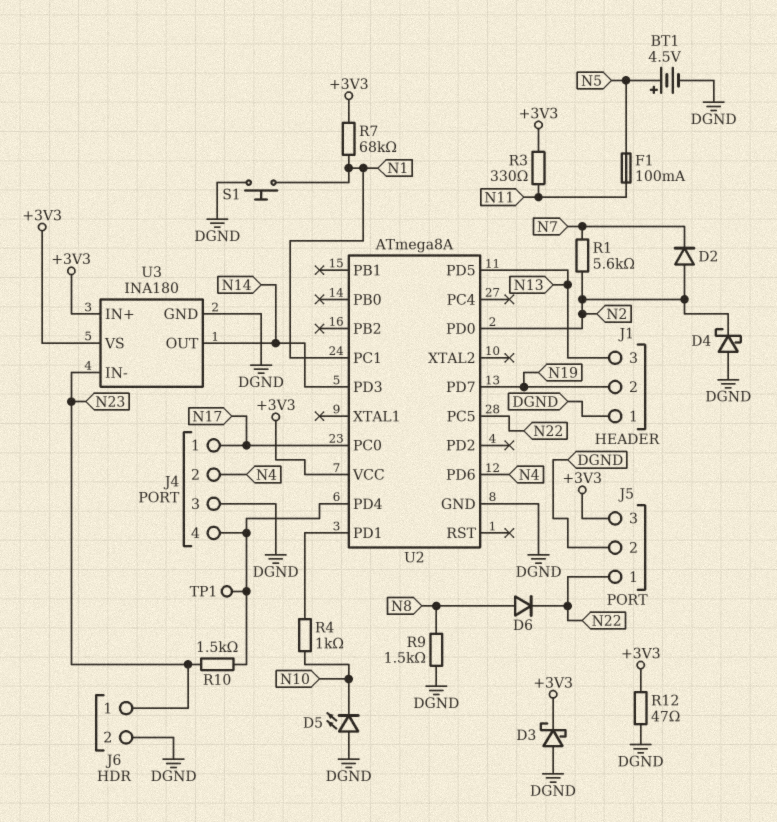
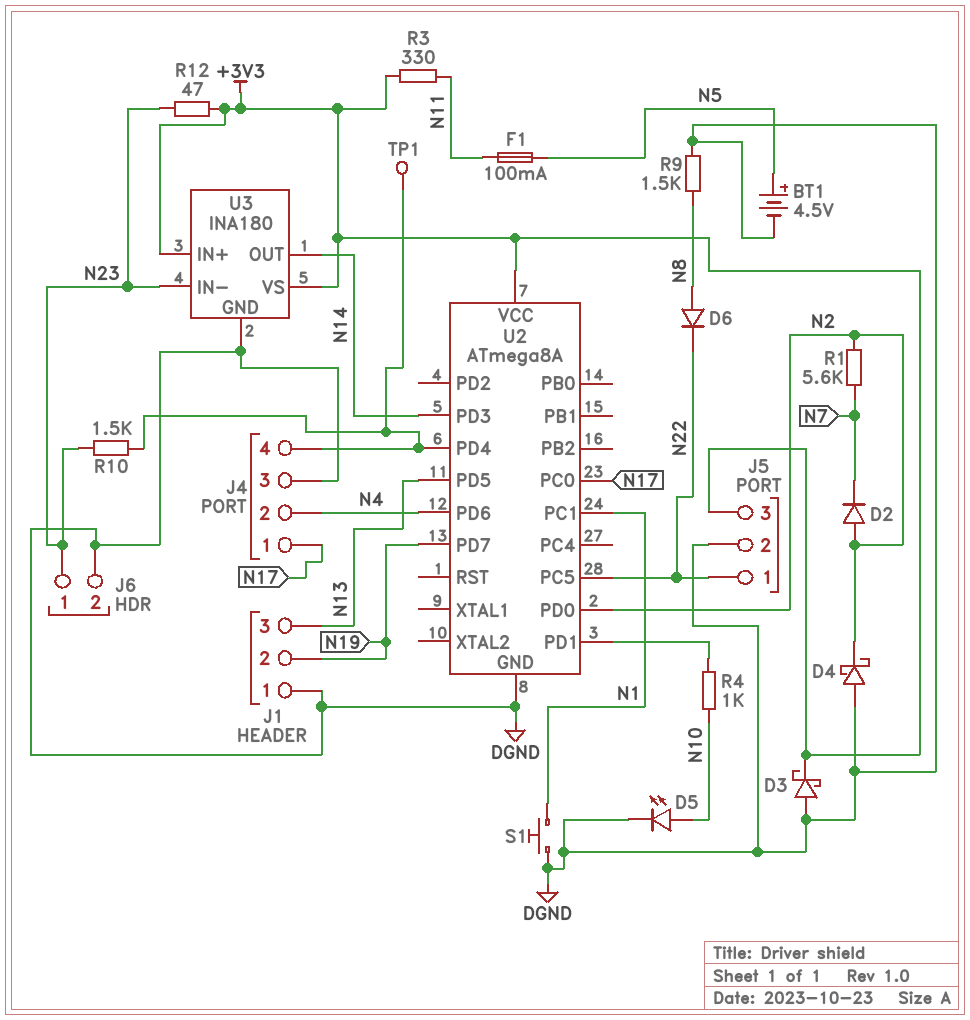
D5: LED (A DGND, K N10) -> LED (A N10, K DGND)
R7: 68k (+3V3, N1) -> none
R12: 47 (+3V3, DGND) -> 47 (+3V3, N23)

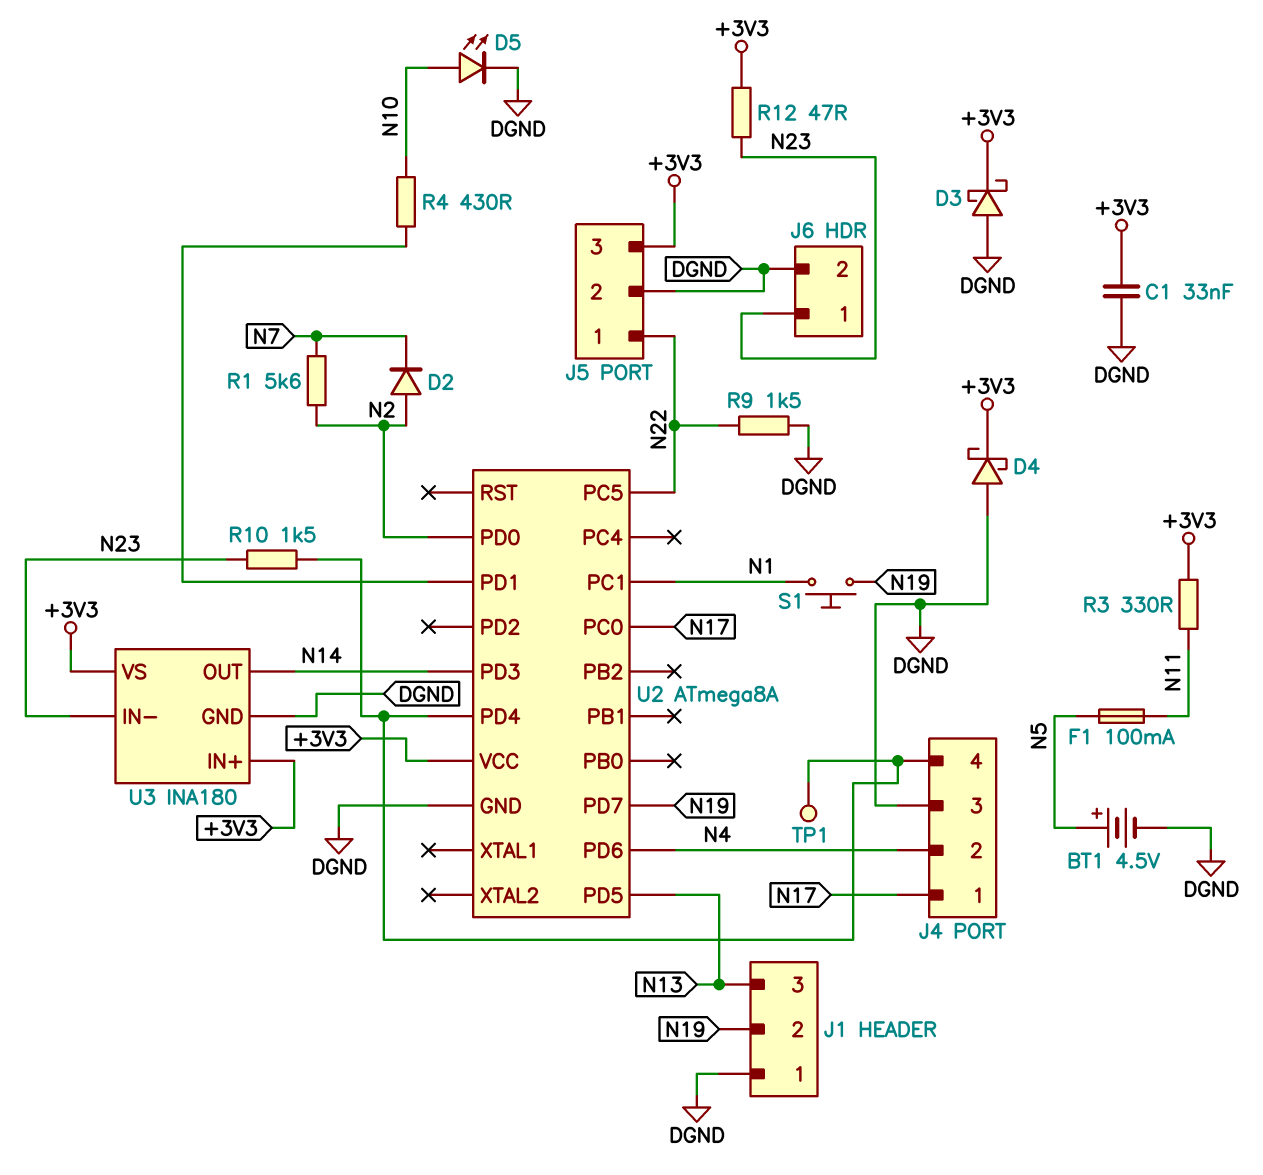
C1: none -> 33nF (+3V3, DGND)
D4: schottky (A DGND, K N2) -> schottky (A DGND, K +3V3)
D6: diode (A N8, K N22) -> none
R4: 1k (N10, U2/PD1) -> 430 (N10, U2/PD1)
R9: 1.5k (DGND, N8) -> 1.5k (DGND, N22)
S1: button (DGND, N1) -> button (N1, N19)

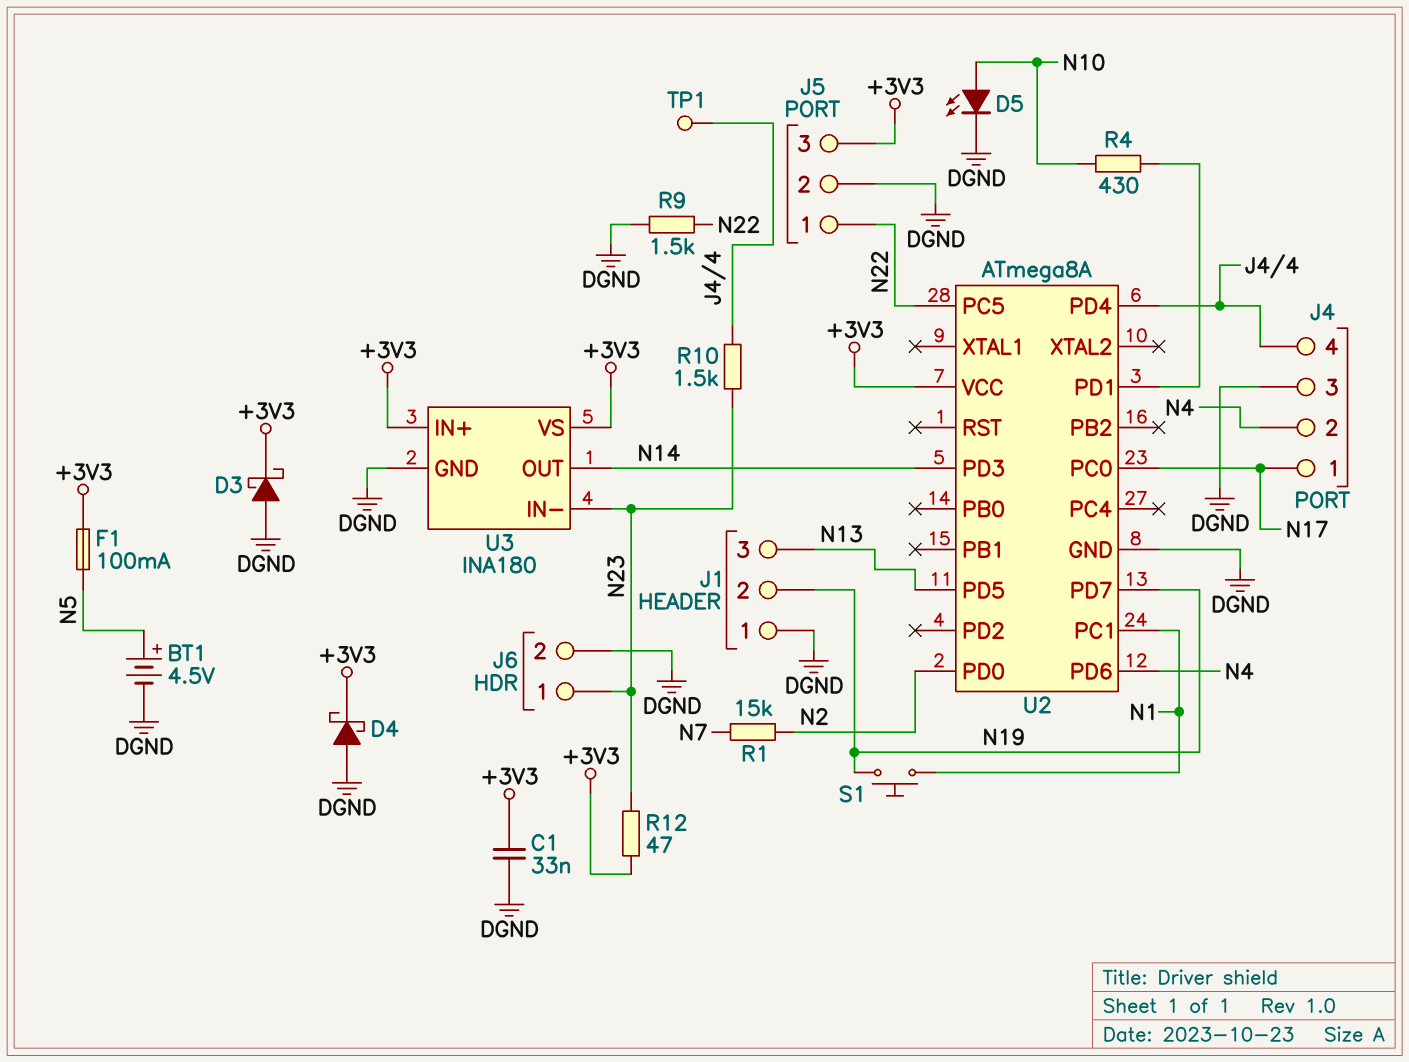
D2: diode (A N2, K N7) -> none
F1: 100mA (N5, N11) -> 100mA (+3V3, N5)
R1: 5.6k (N2, N7) -> 15k (N2, N7)
R3: 330 (+3V3, N11) -> none

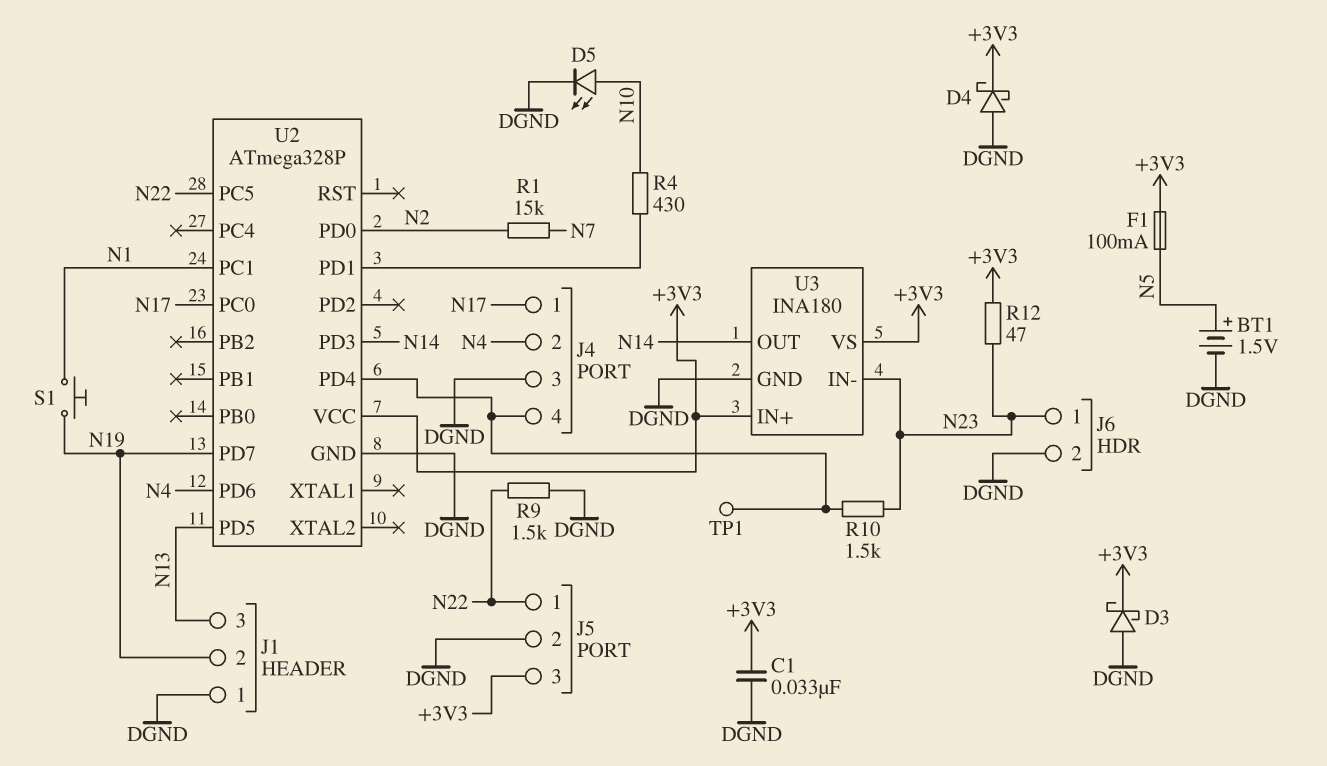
BT1: 4.5V (plus N5, minus DGND) -> 1.5V (plus N5, minus DGND)
U2: ATmega8A -> ATmega328P

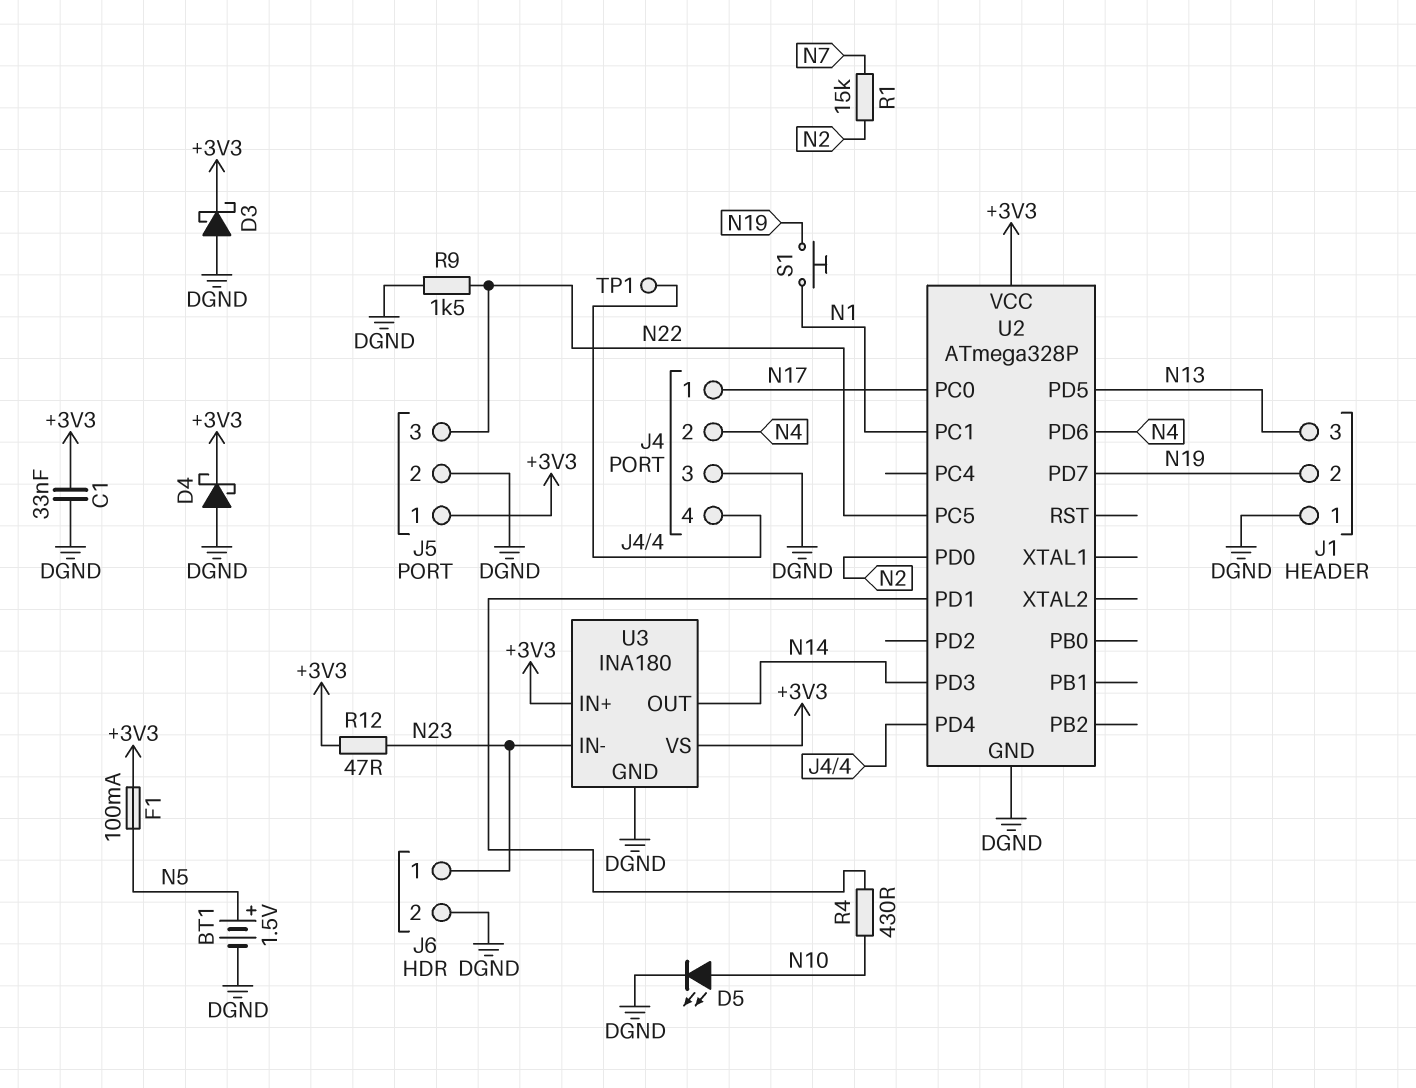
J5 pin 1: N22 -> +3V3
J5 pin 3: +3V3 -> N22
R10: 1.5k (J4/4, N23) -> none

